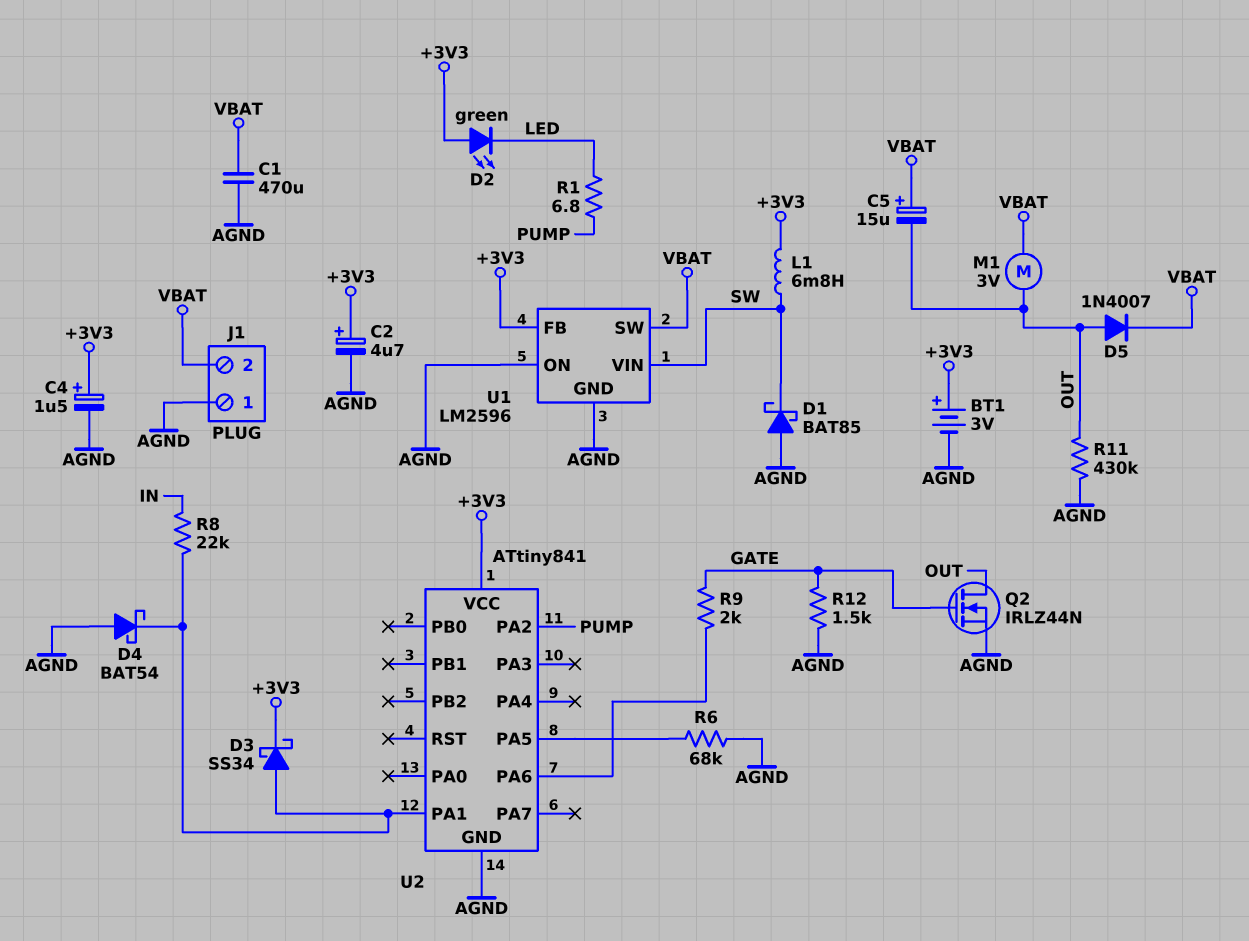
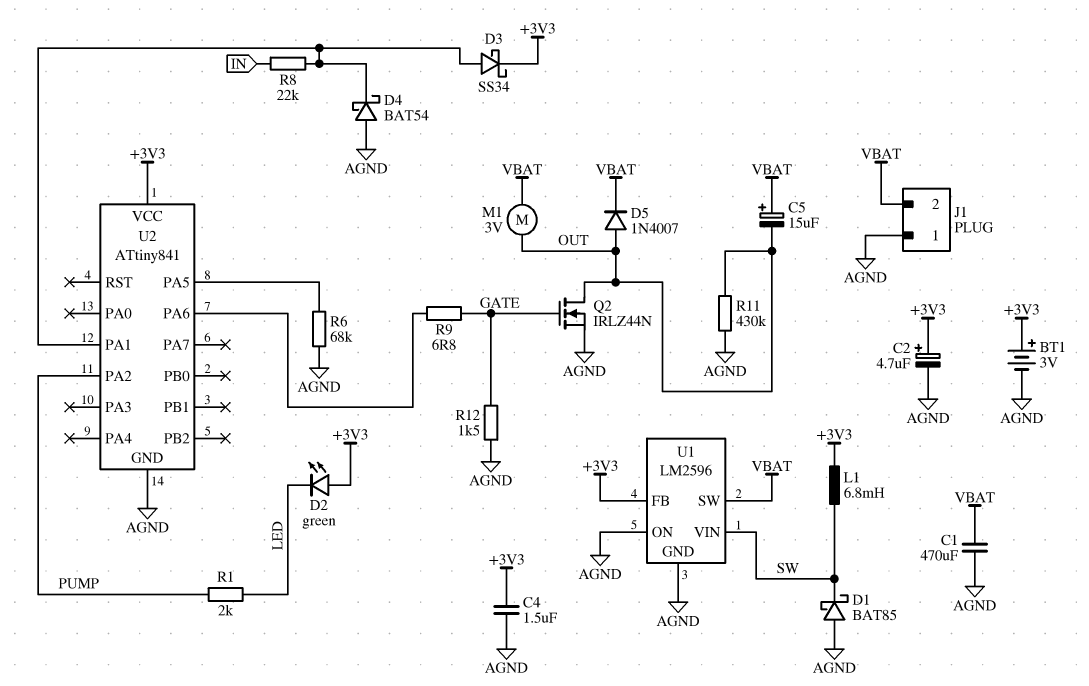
C4: 1.5uF (plus +3V3, minus AGND) -> 1.5uF (+3V3, AGND)
R1: 6.8 (LED, PUMP) -> 2k (LED, PUMP)
R9: 2k (GATE, U2/PA6) -> 6.8 (GATE, U2/PA6)

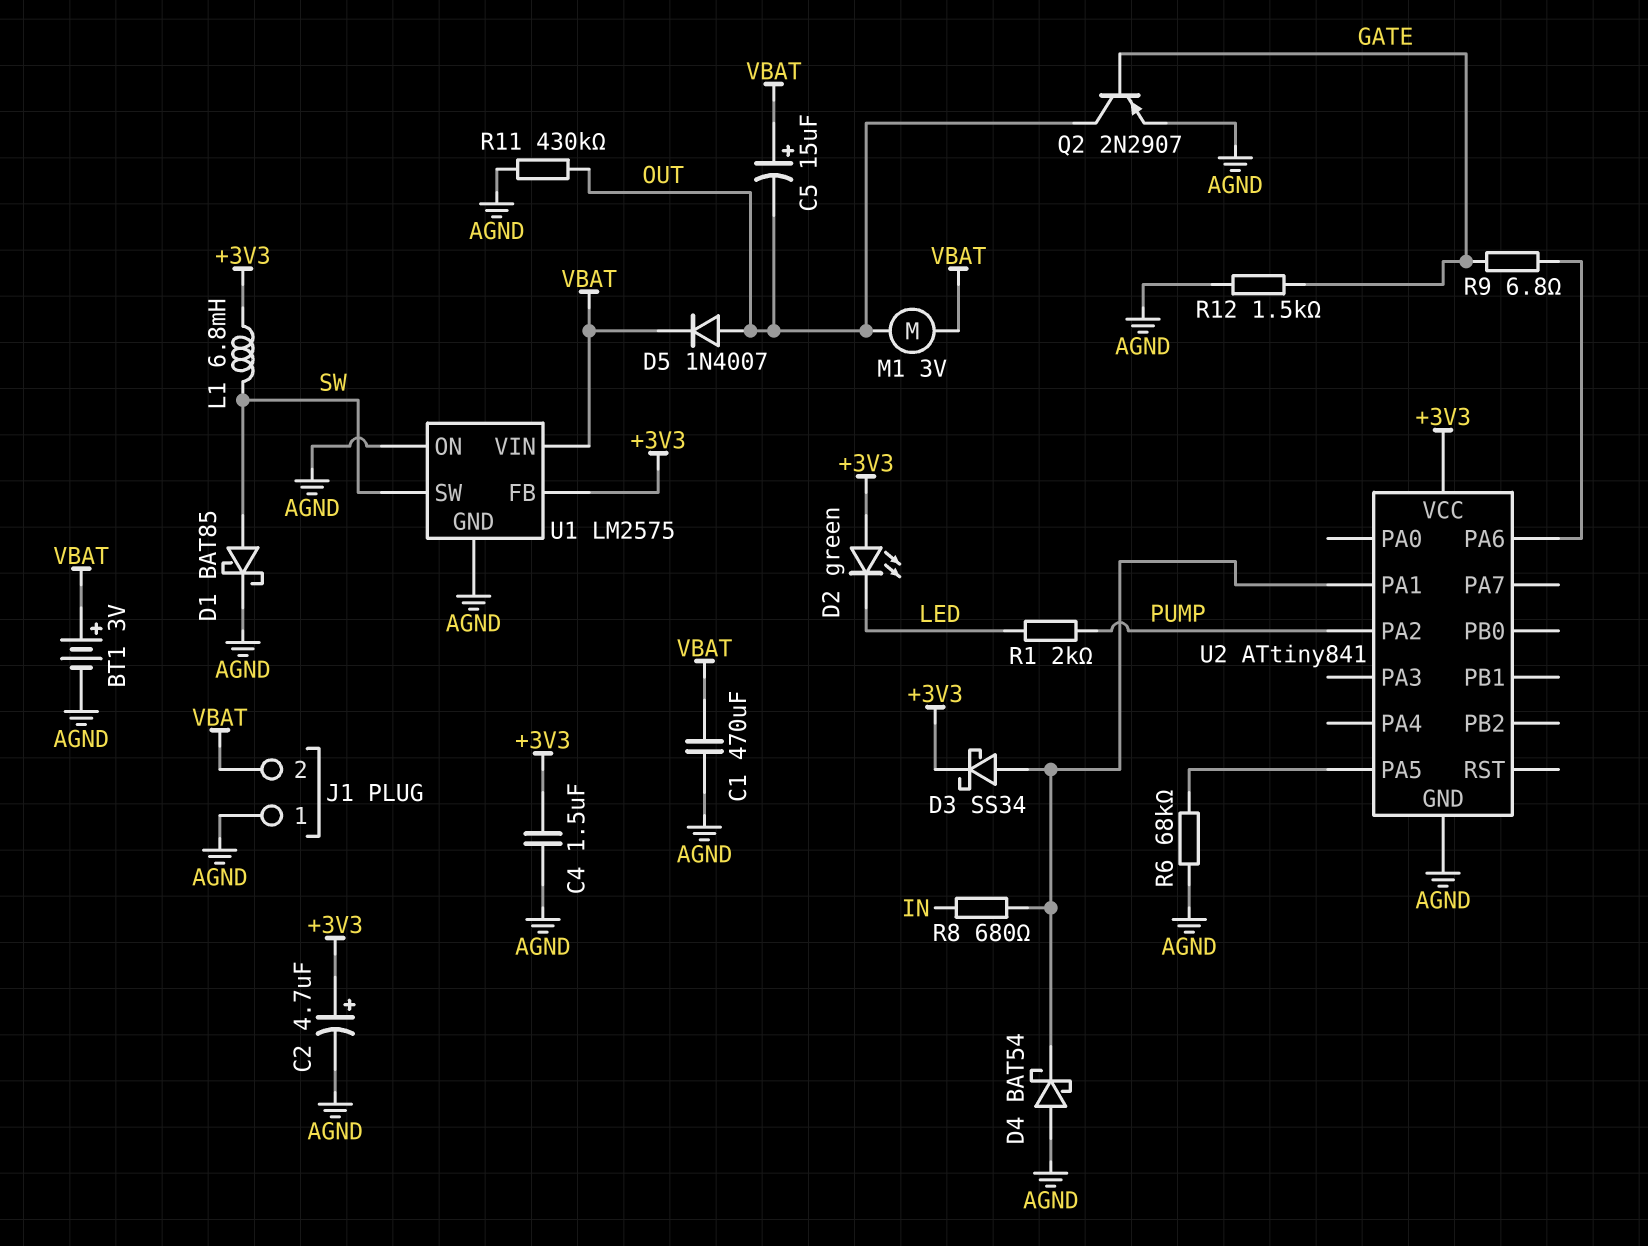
BT1: 3V (plus +3V3, minus AGND) -> 3V (plus VBAT, minus AGND)
D1: schottky BAT85 (A AGND, K SW) -> schottky BAT85 (A SW, K AGND)
Q2: NMOS IRLZ44N (G GATE, D OUT, S AGND) -> PNP 2N2907 (B GATE, C OUT, E AGND)
R8: 22k (IN, U2/PA1) -> 680 (IN, U2/PA1)
U1: LM2596 -> LM2575
U1 pin SW: VBAT -> SW
U1 pin VIN: SW -> VBAT

